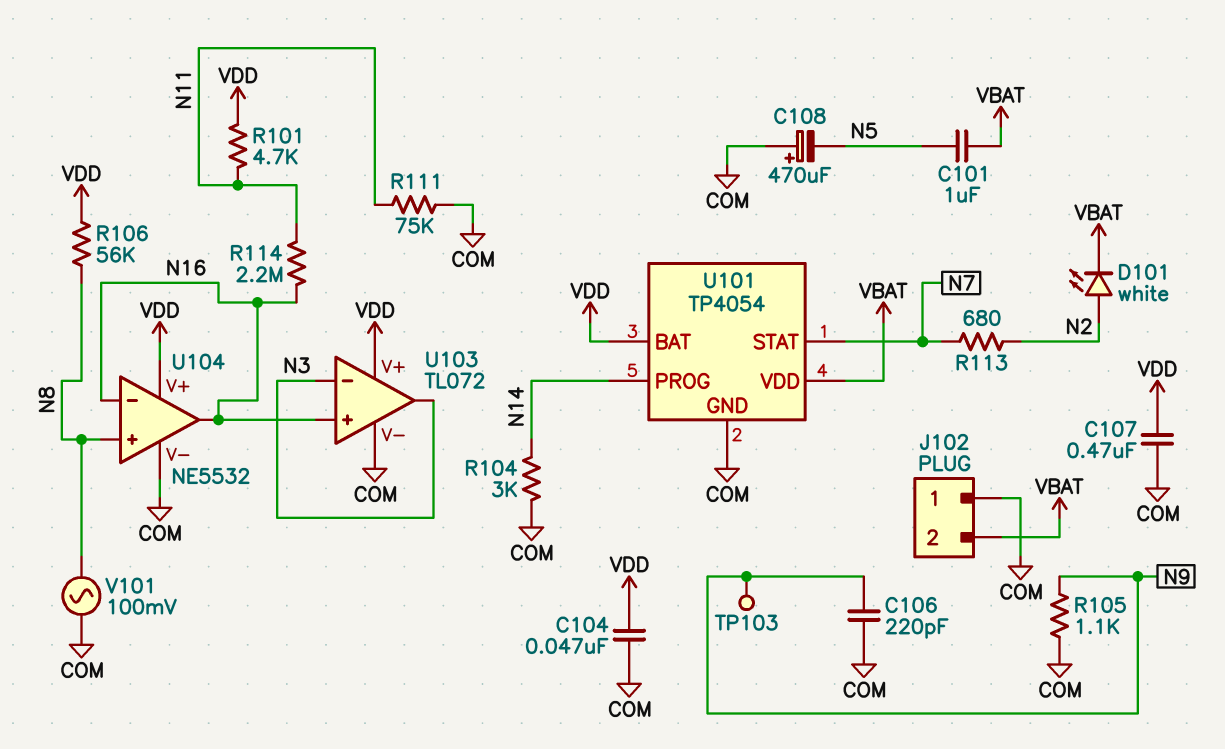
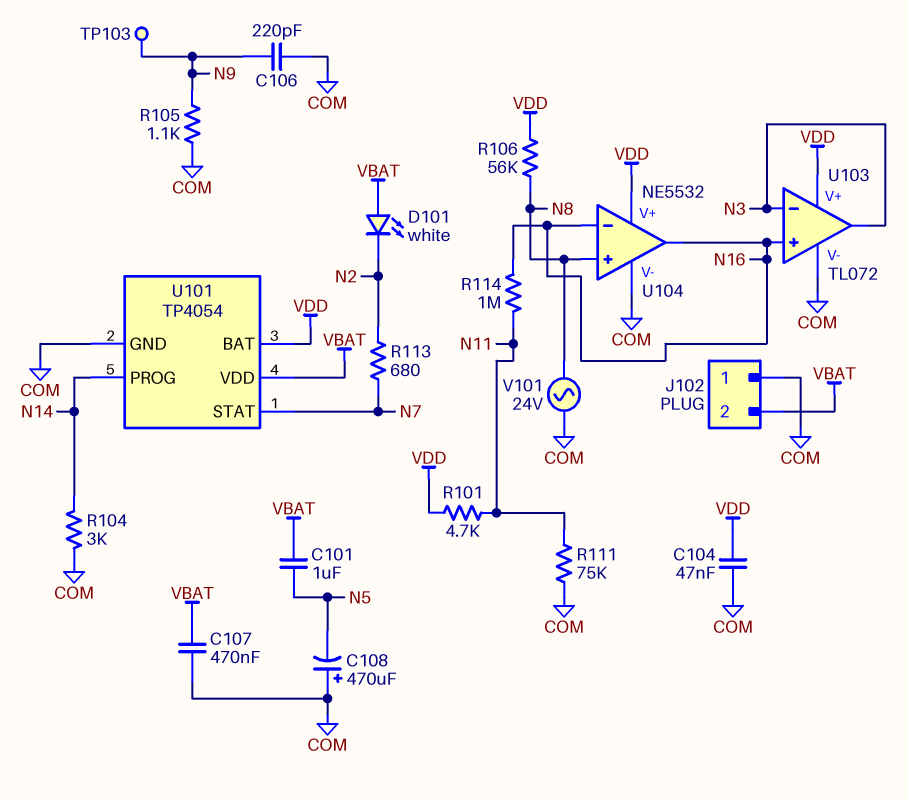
C107: 470nF (COM, VDD) -> 470nF (COM, VBAT)
D101: LED white (A N2, K VBAT) -> LED white (A VBAT, K N2)
R114: 2.2M (N11, N16) -> 1M (N11, N16)
V101: AC 100mV (COM, N8) -> AC 24V (COM, N8)

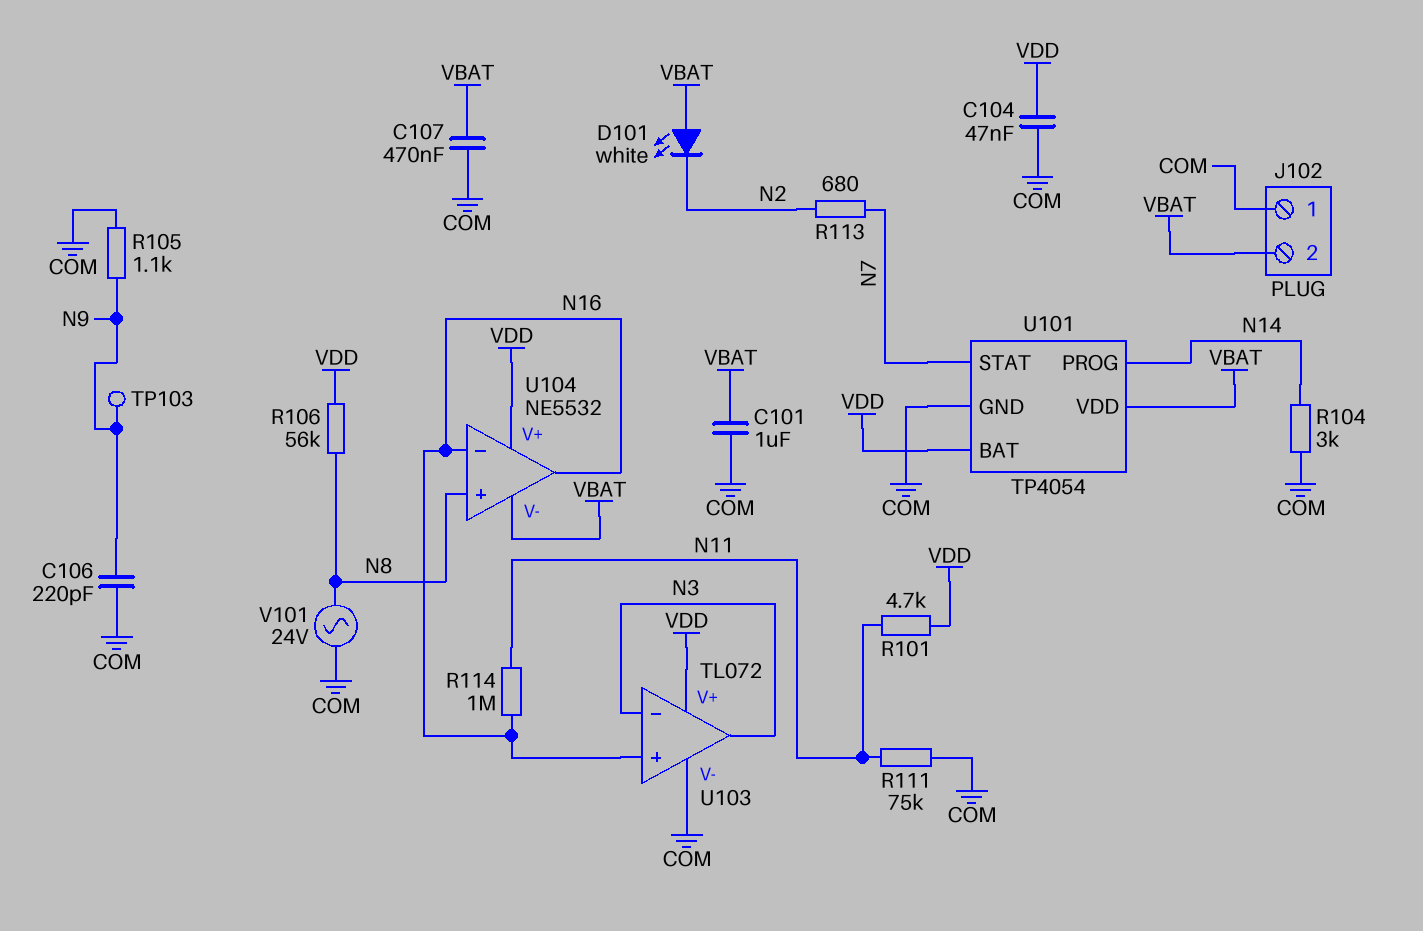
C101: 1uF (N5, VBAT) -> 1uF (COM, VBAT)
C108: 470uF (plus COM, minus N5) -> none
U104 pin V-: COM -> VBAT

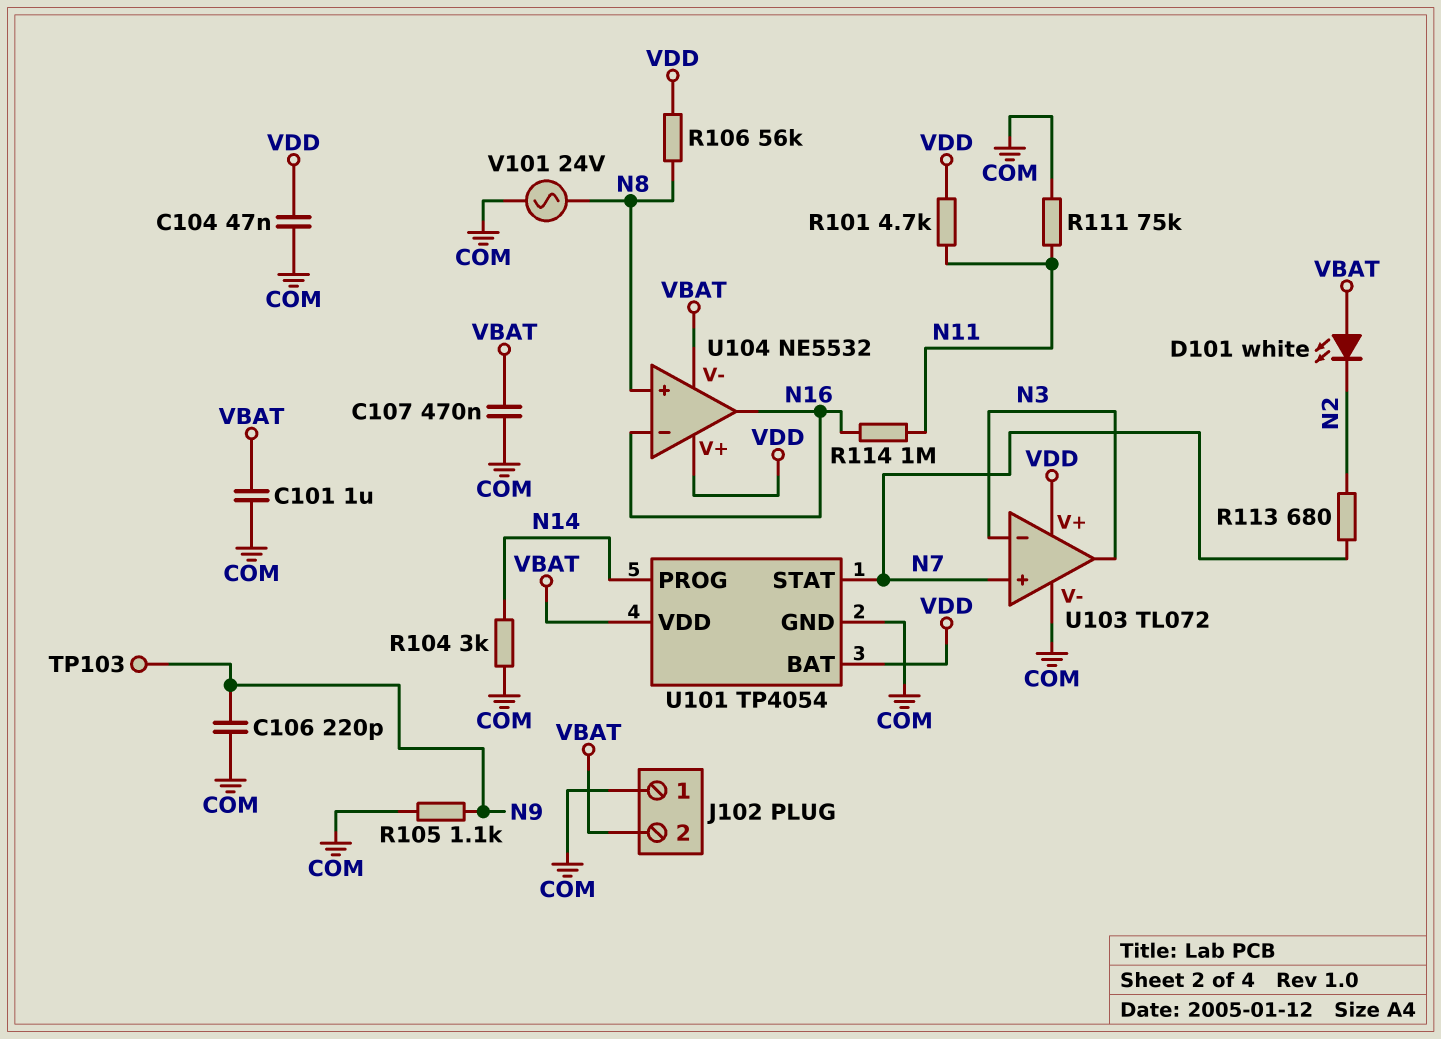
U103 pin in+: N16 -> N7

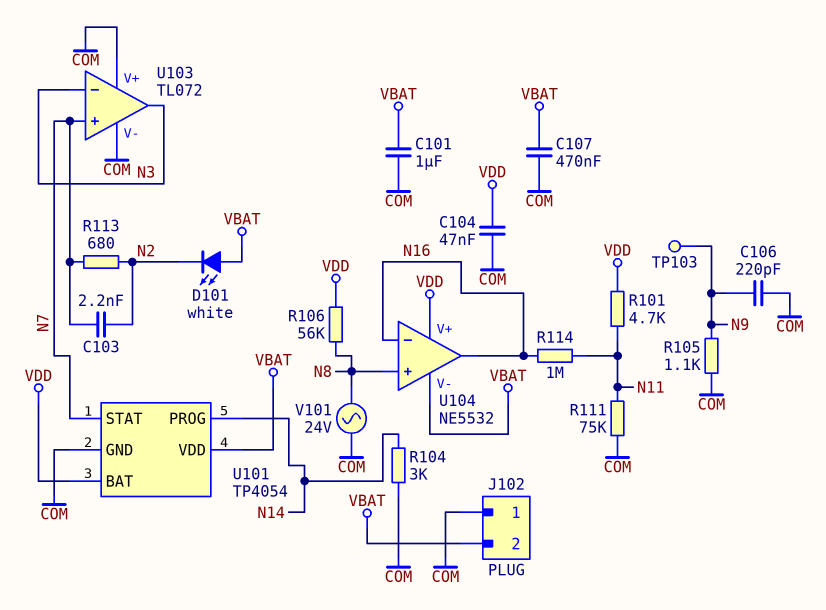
C103: none -> 2.2nF (N2, N7)
U103 pin V+: VDD -> COM

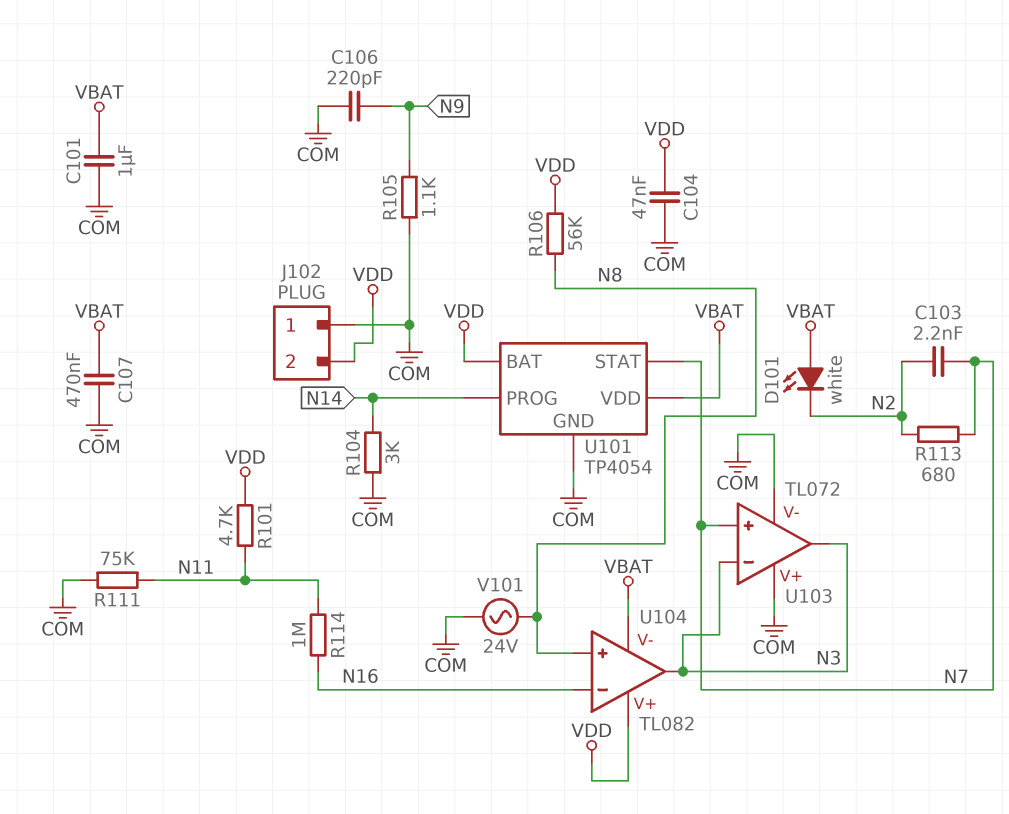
J102 pin 2: VBAT -> VDD
TP103: test point (N9) -> none
U104: NE5532 -> TL082
U104 pin out: N16 -> N3

